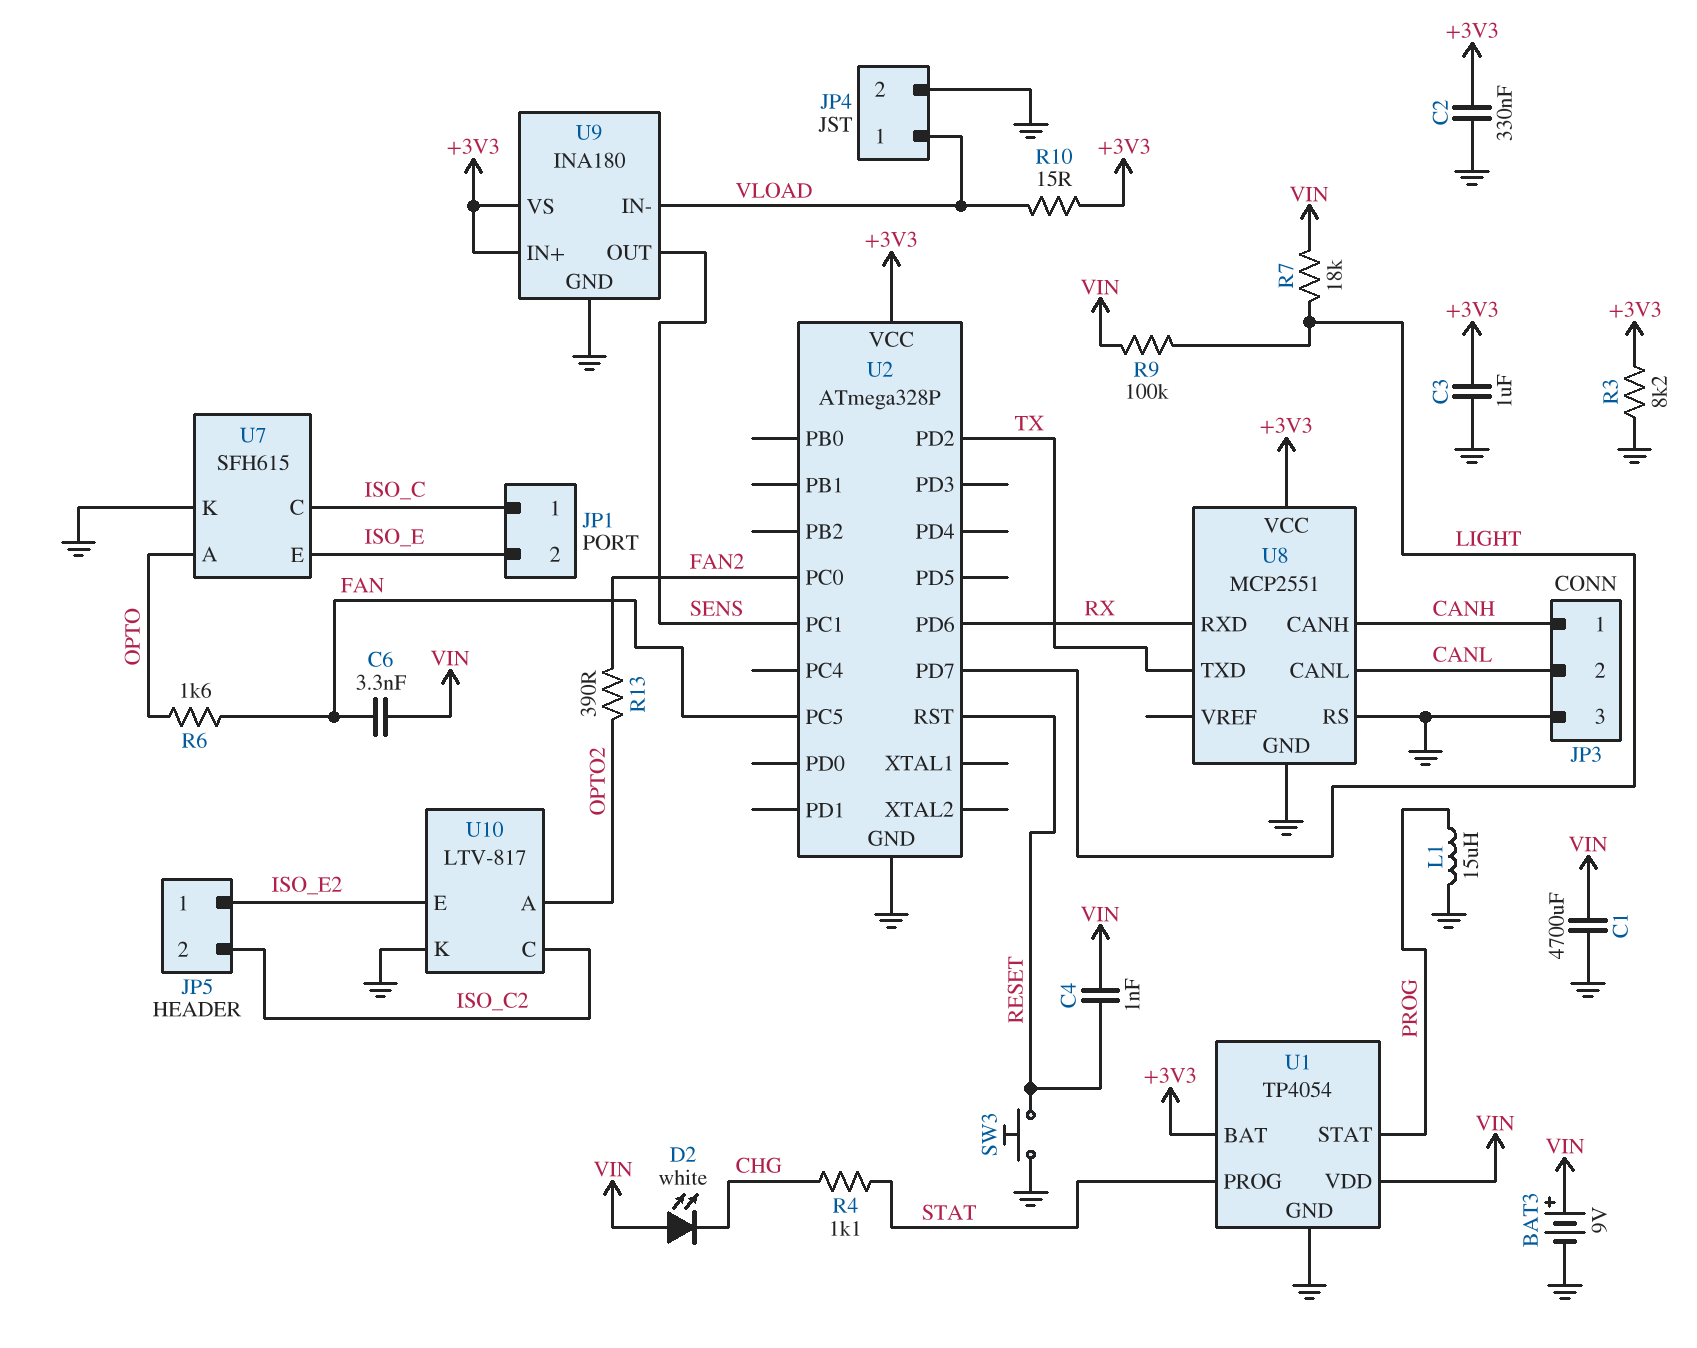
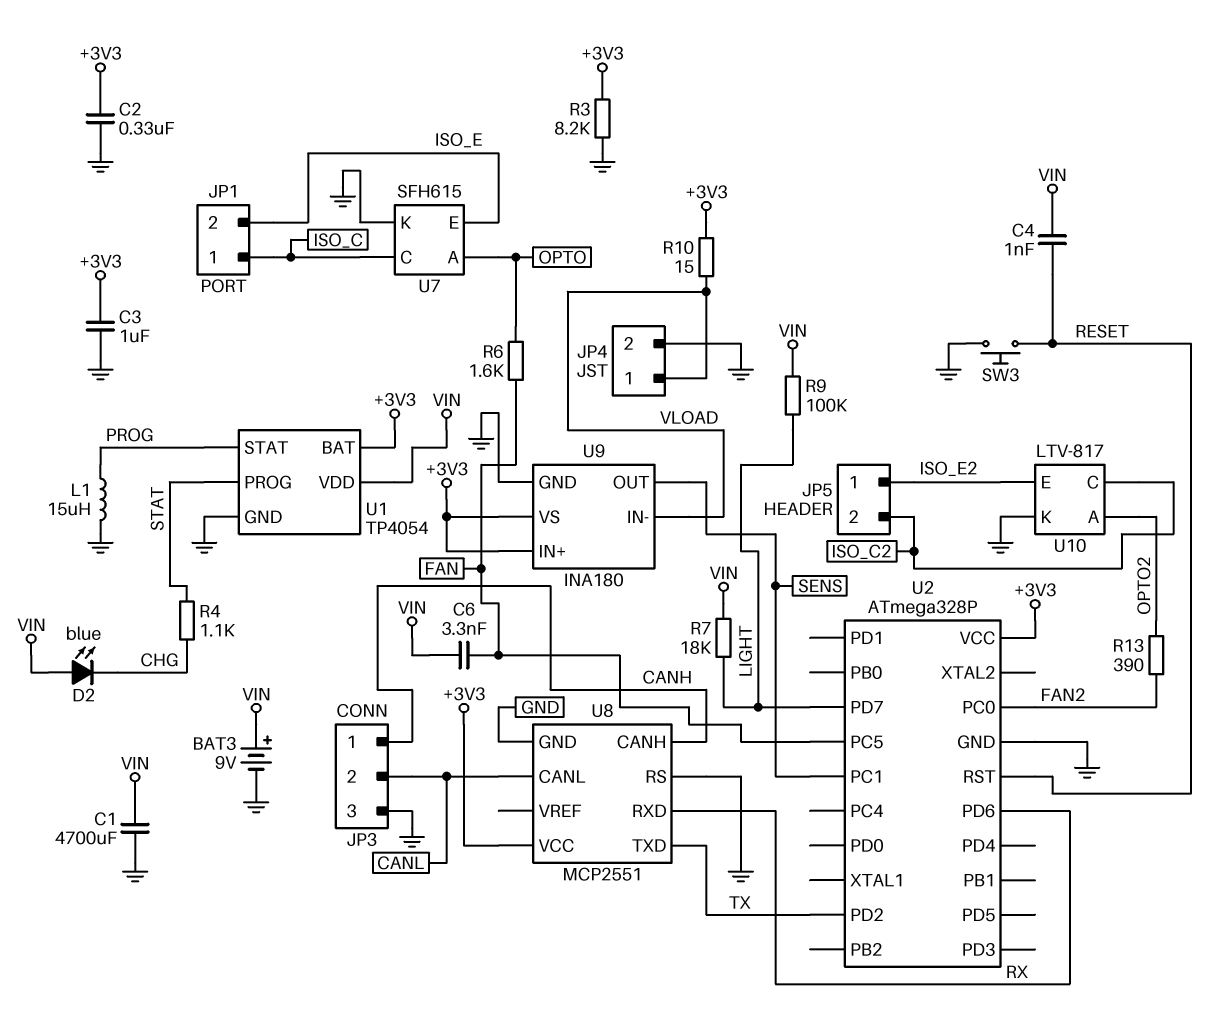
D2: LED white (A VIN, K CHG) -> LED blue (A VIN, K CHG)

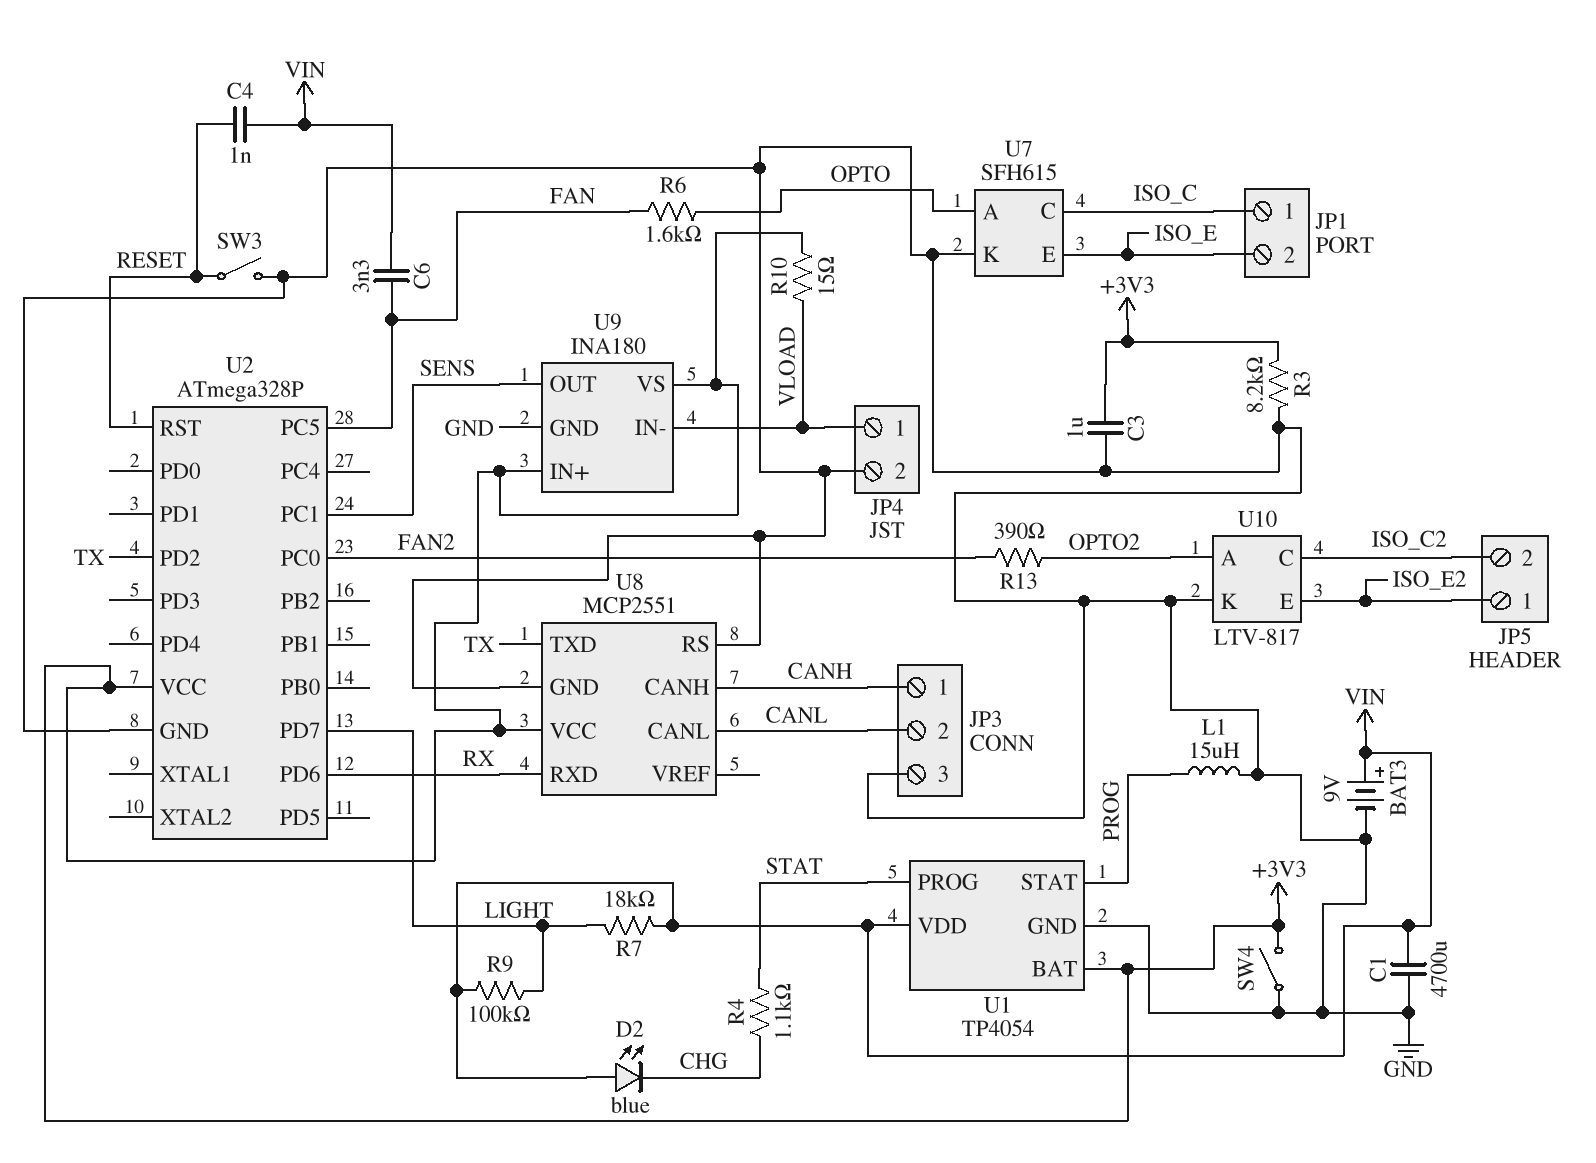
C2: 330nF (+3V3, GND) -> none
SW3: button (GND, RESET) -> switch (GND, RESET)
SW4: none -> switch (+3V3, GND)

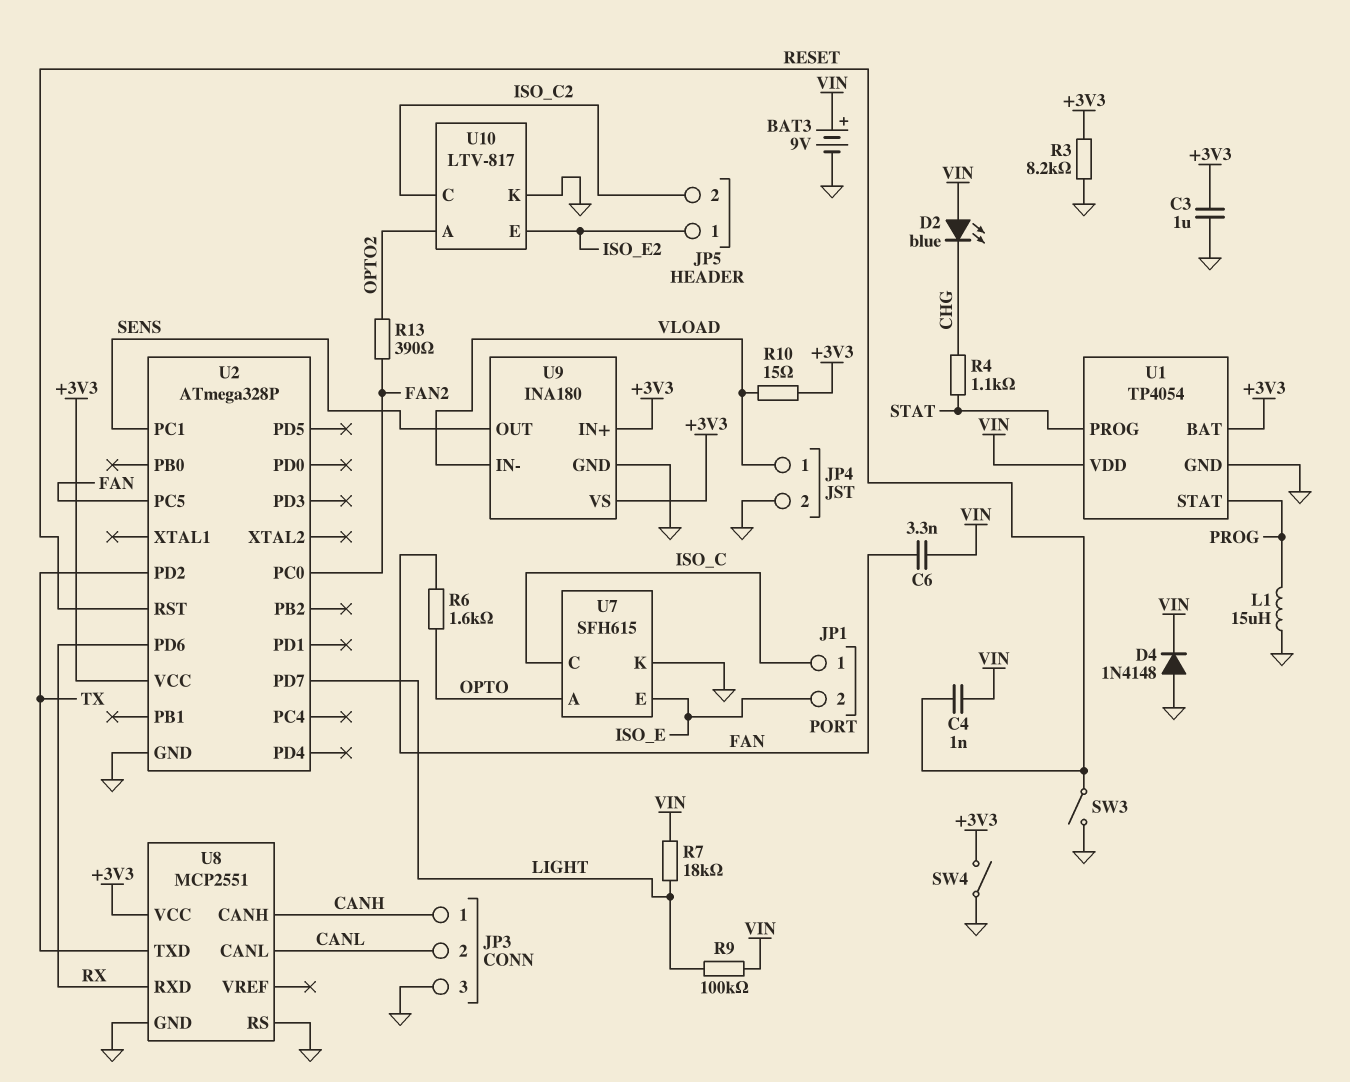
C1: 4700uF (GND, VIN) -> none
D4: none -> diode 1N4148 (A GND, K VIN)

